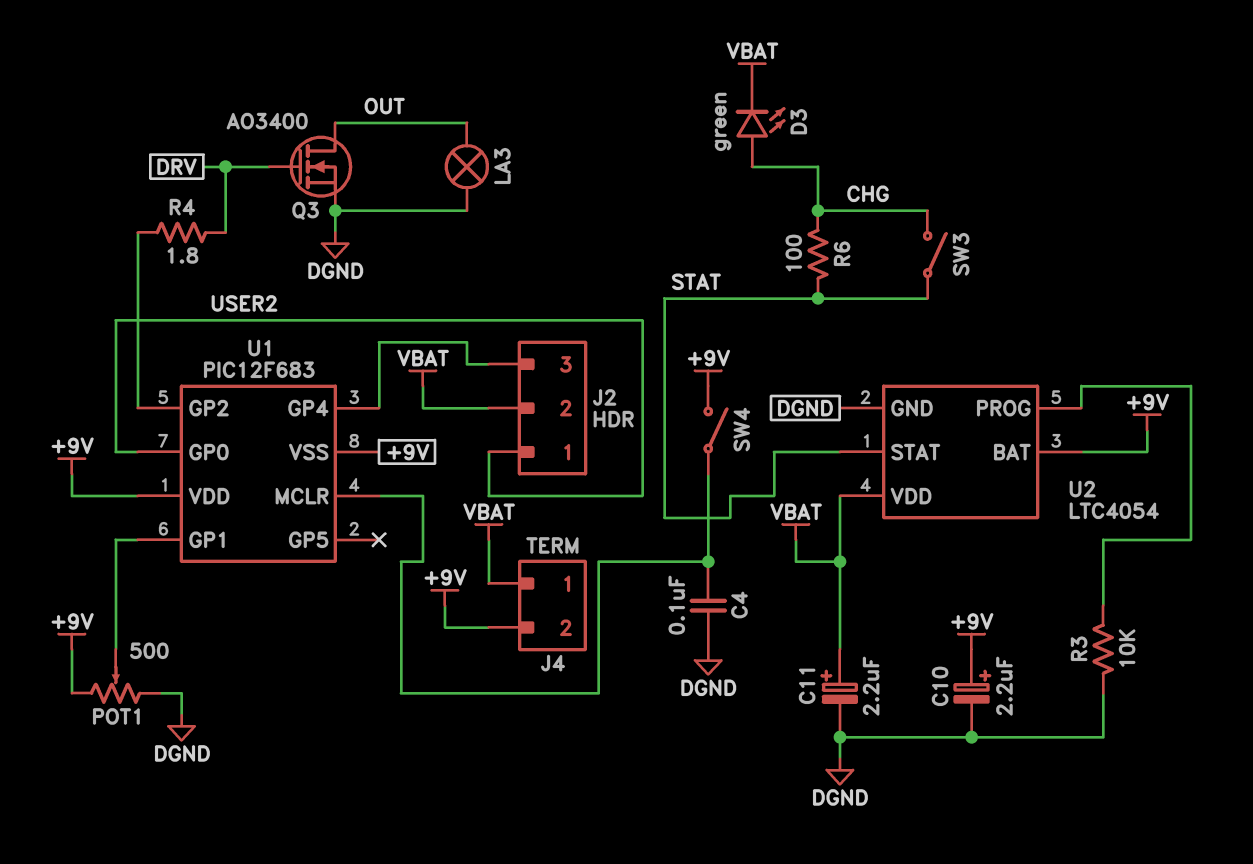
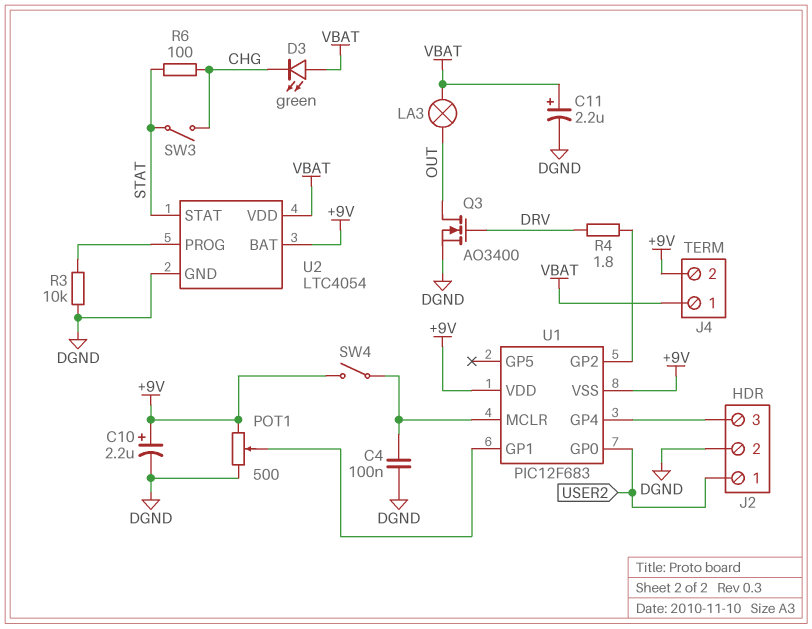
D3: LED green (A CHG, K VBAT) -> LED green (A VBAT, K CHG)
J2 pin 2: VBAT -> DGND
LA3: lamp (DGND, OUT) -> lamp (OUT, VBAT)

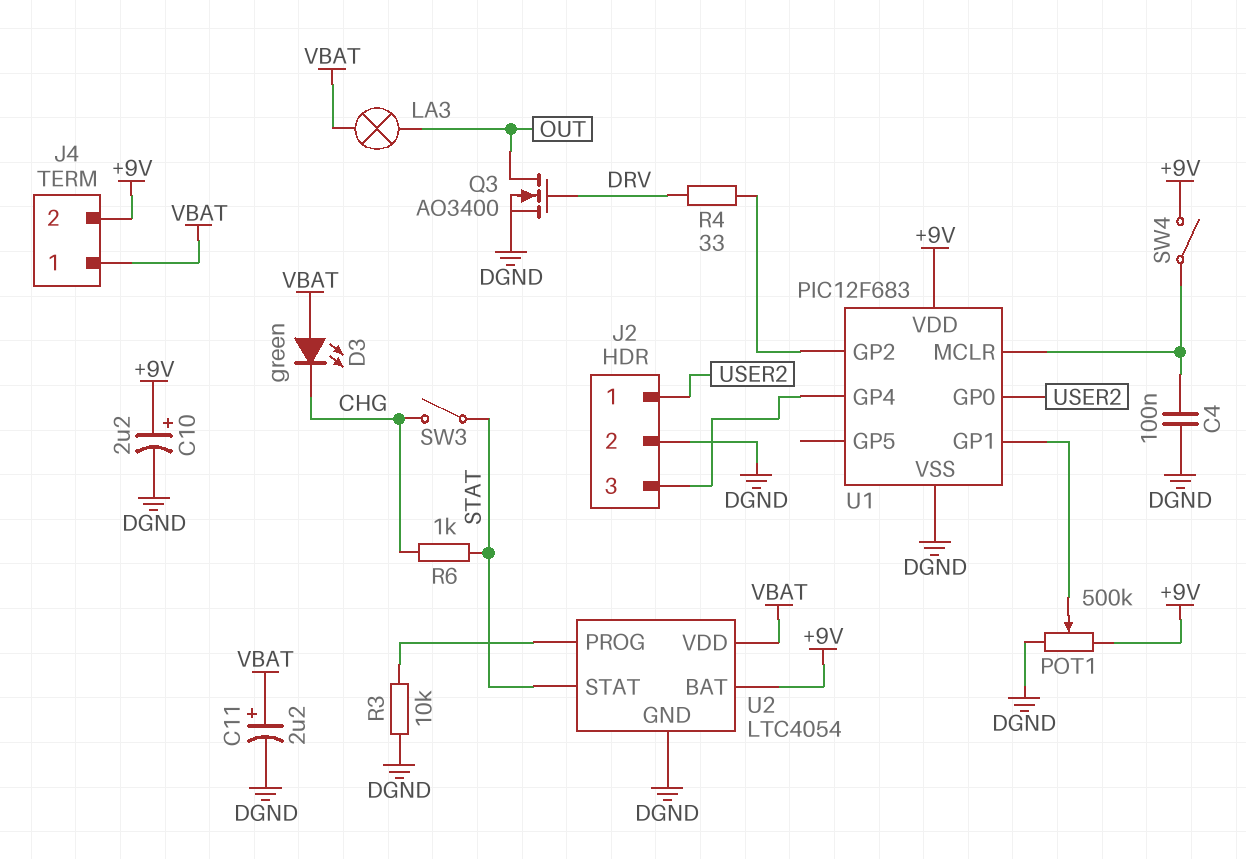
POT1: 500 (+9V, DGND, wiper U1/GP1) -> 500k (+9V, DGND, wiper U1/GP1)
R4: 1.8 (DRV, U1/GP2) -> 33 (DRV, U1/GP2)
R6: 100 (CHG, STAT) -> 1k (CHG, STAT)
U1 pin VSS: +9V -> DGND

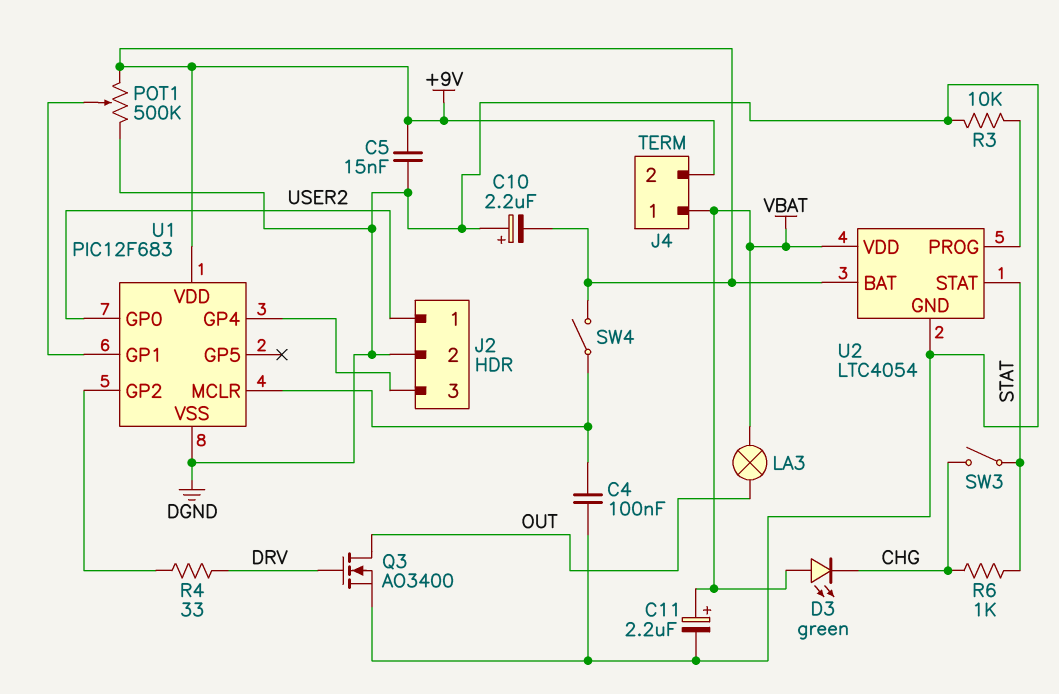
C5: none -> 15nF (+9V, DGND)
C10: 2.2uF (plus +9V, minus DGND) -> 2.2uF (plus DGND, minus +9V)

